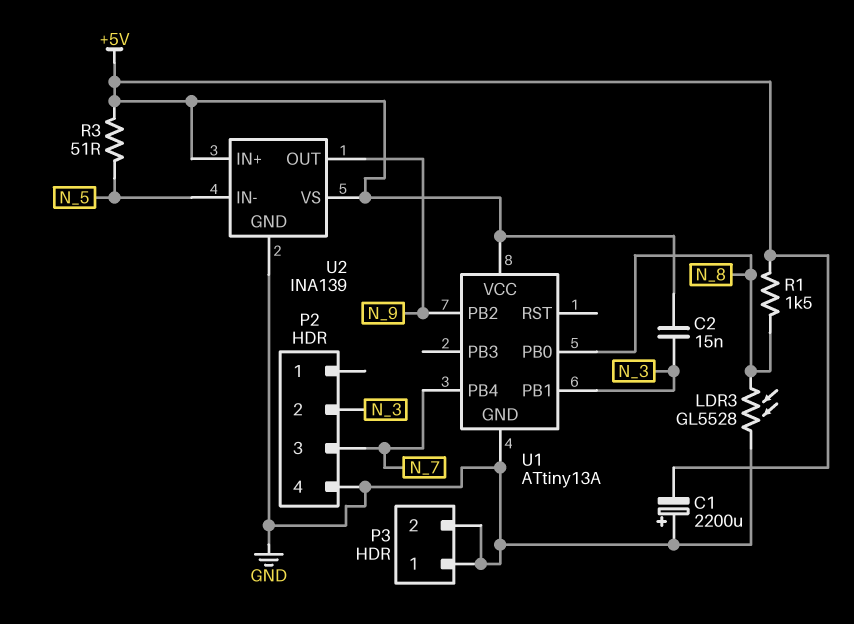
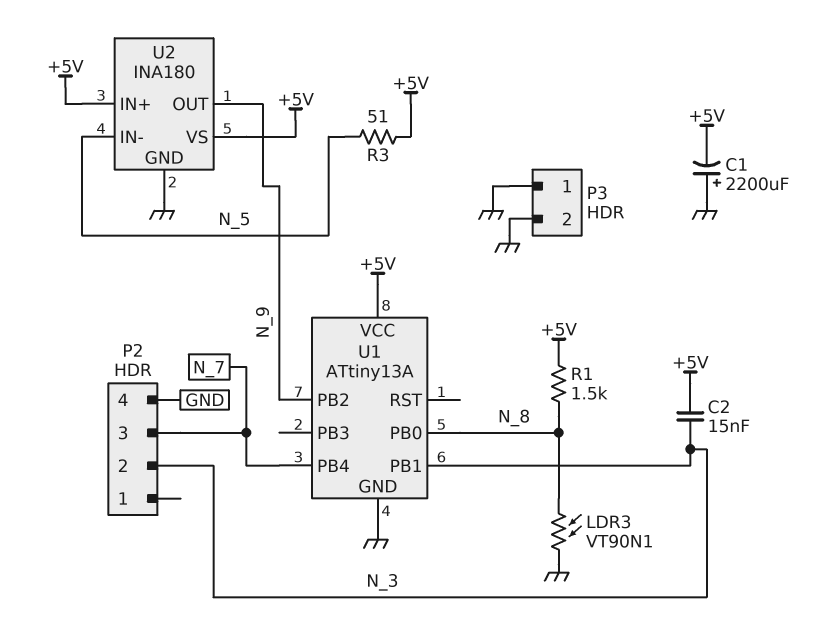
LDR3: GL5528 (GND, N_8) -> VT90N1 (GND, N_8)
U2: INA139 -> INA180

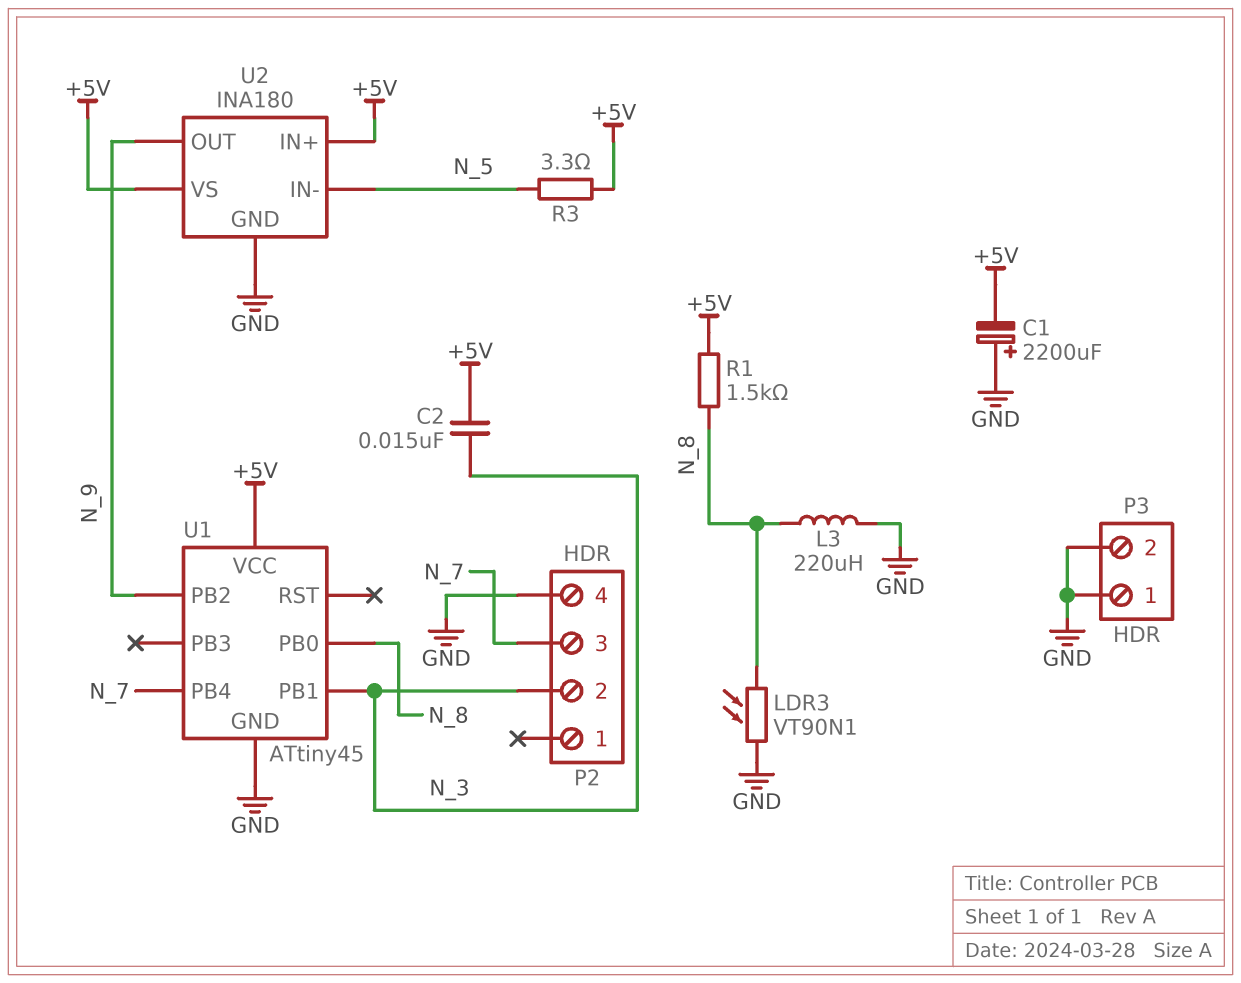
L3: none -> 220uH (GND, N_8)
R3: 51 (+5V, N_5) -> 3.3 (+5V, N_5)
U1: ATtiny13A -> ATtiny45

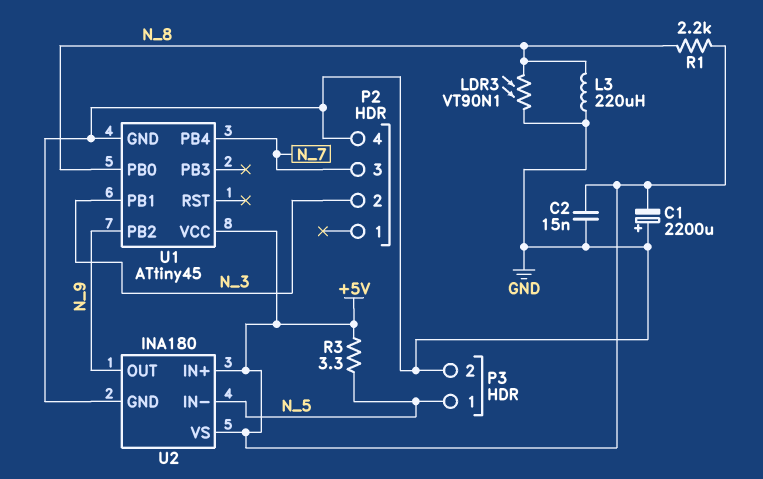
C2: 15nF (+5V, N_3) -> 15nF (+5V, GND)
P3 pin 1: GND -> N_5
R1: 1.5k (+5V, N_8) -> 2.2k (+5V, N_8)

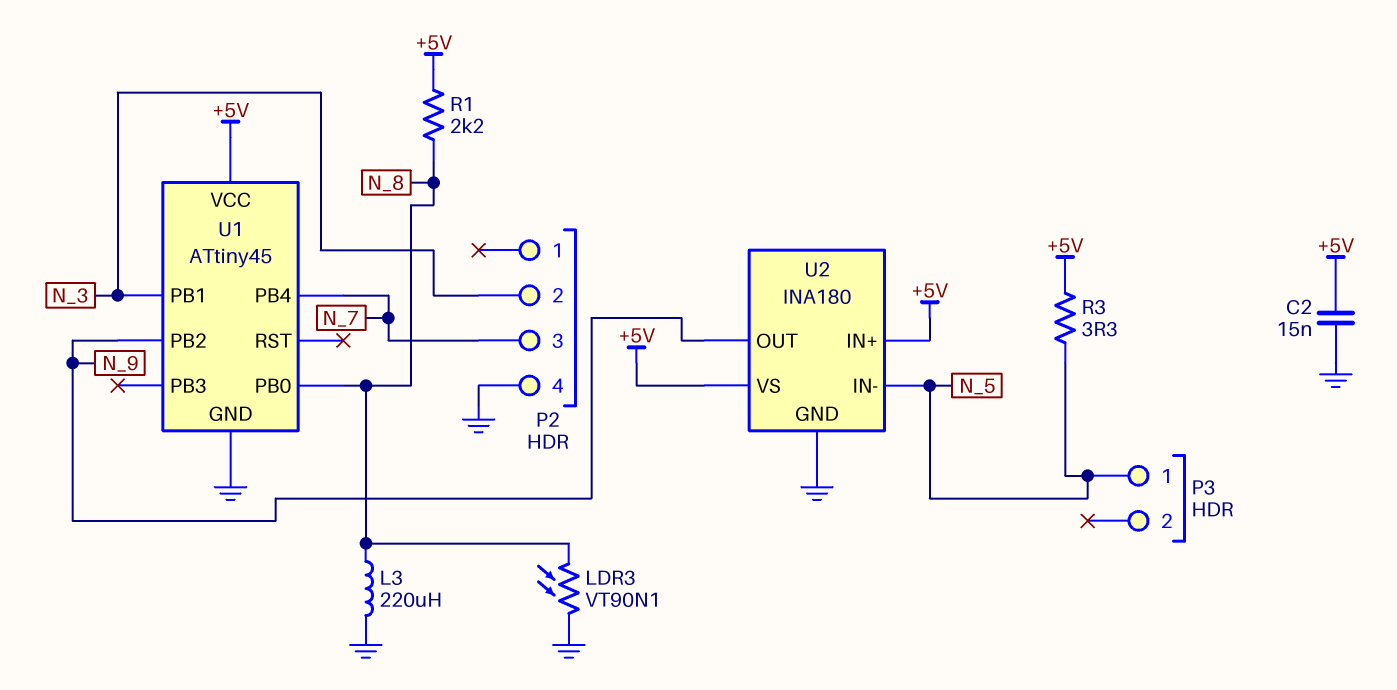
C1: 2200uF (plus GND, minus +5V) -> none
P3 pin 2: GND -> none

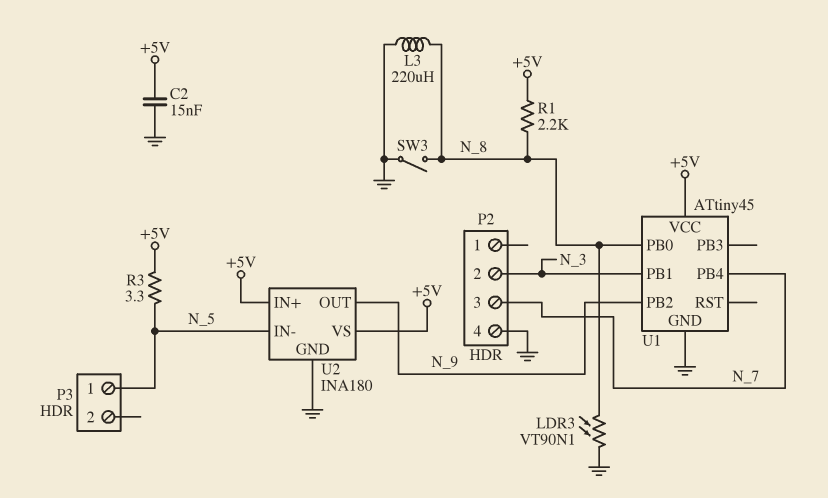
SW3: none -> switch (GND, N_8)

